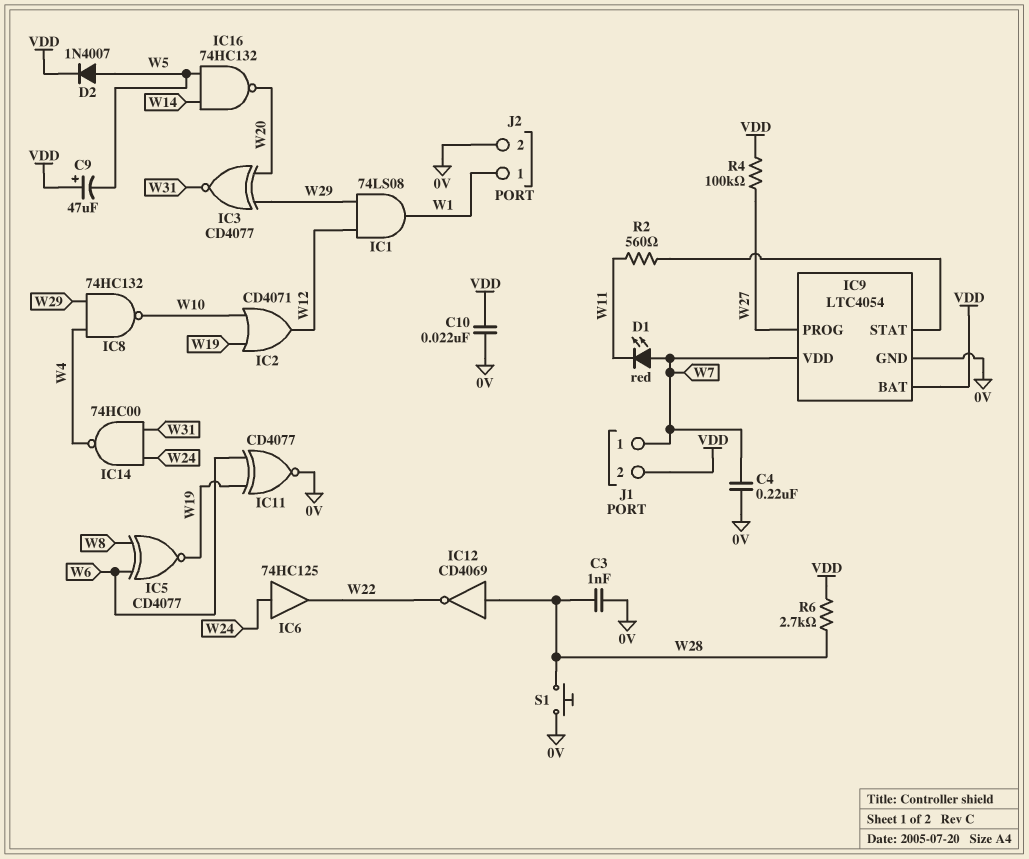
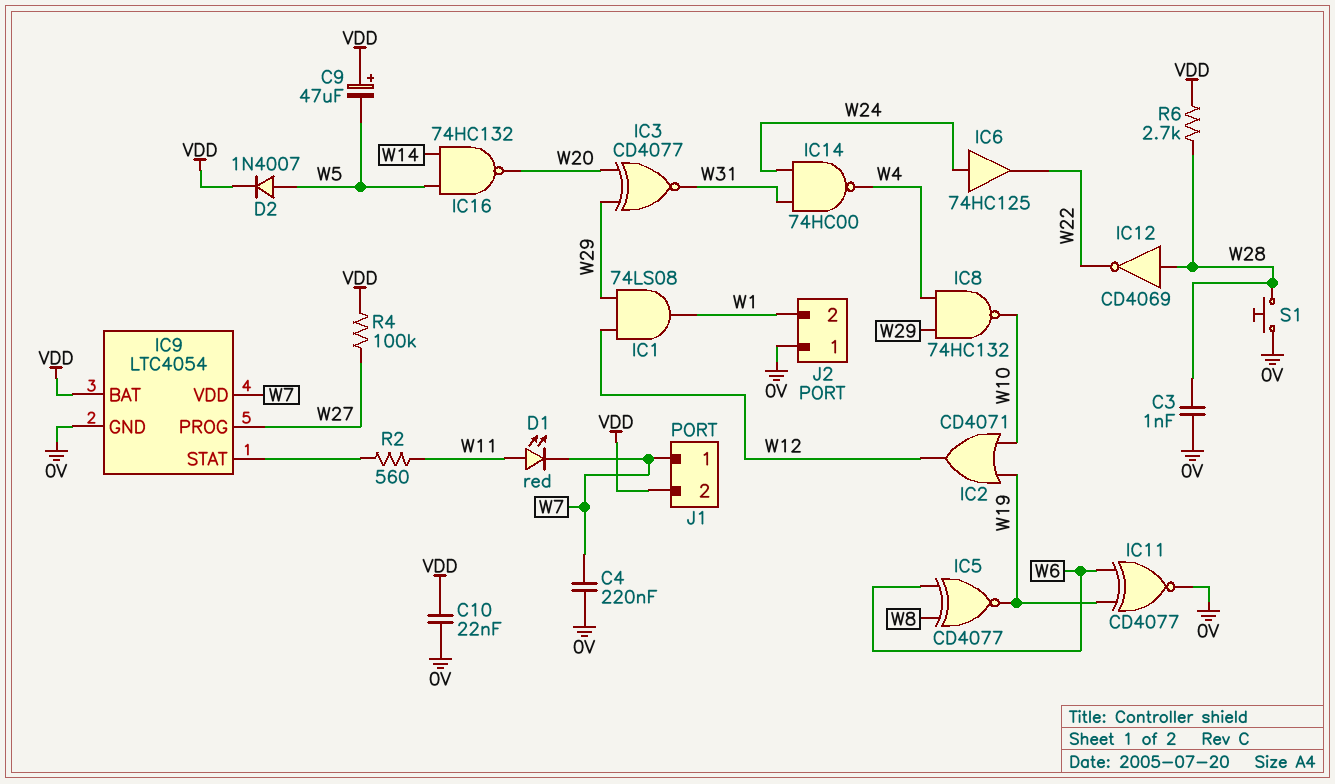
D1: LED red (A W7, K W11) -> LED red (A W11, K W7)
J2 pin 1: W1 -> 0V
J2 pin 2: 0V -> W1

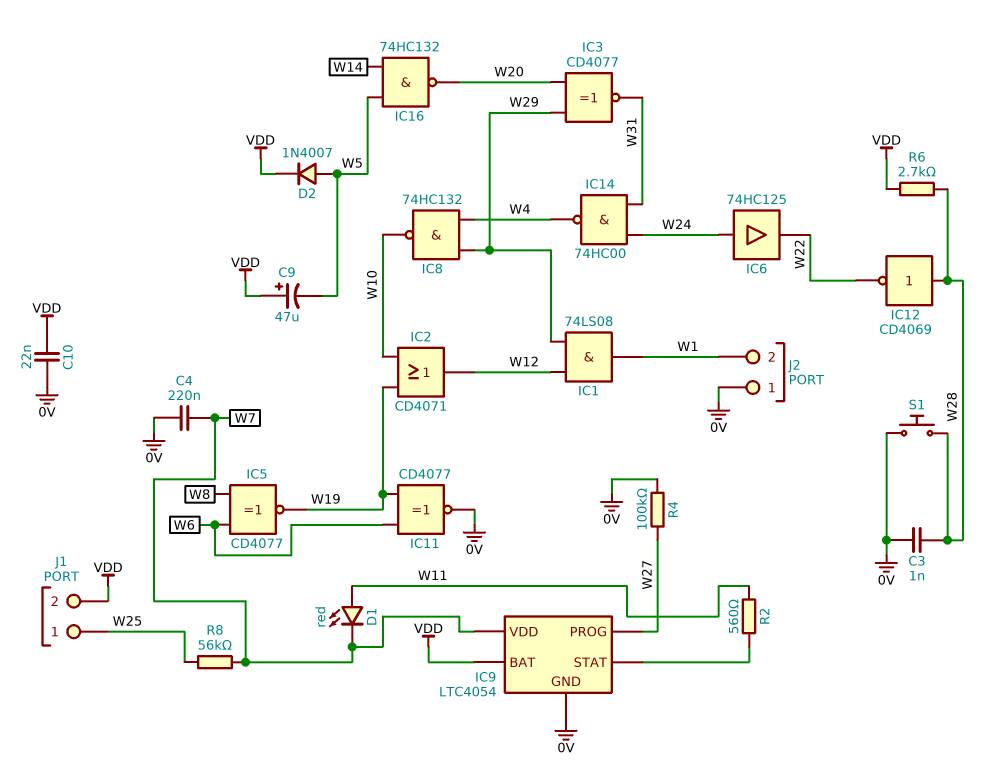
J1 pin 1: W7 -> W25
R4: 100k (VDD, W27) -> 100k (0V, W27)
R8: none -> 56k (W7, W25)

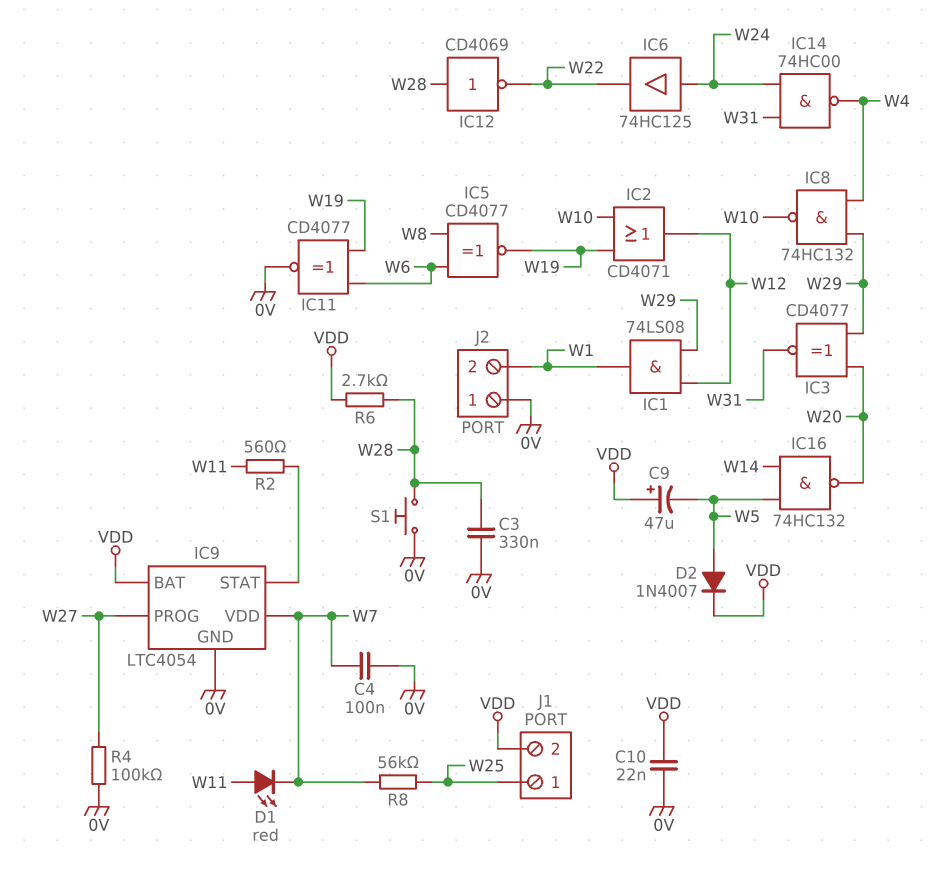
C3: 1nF (0V, W28) -> 330nF (0V, W28)
C4: 220nF (0V, W7) -> 100nF (0V, W7)

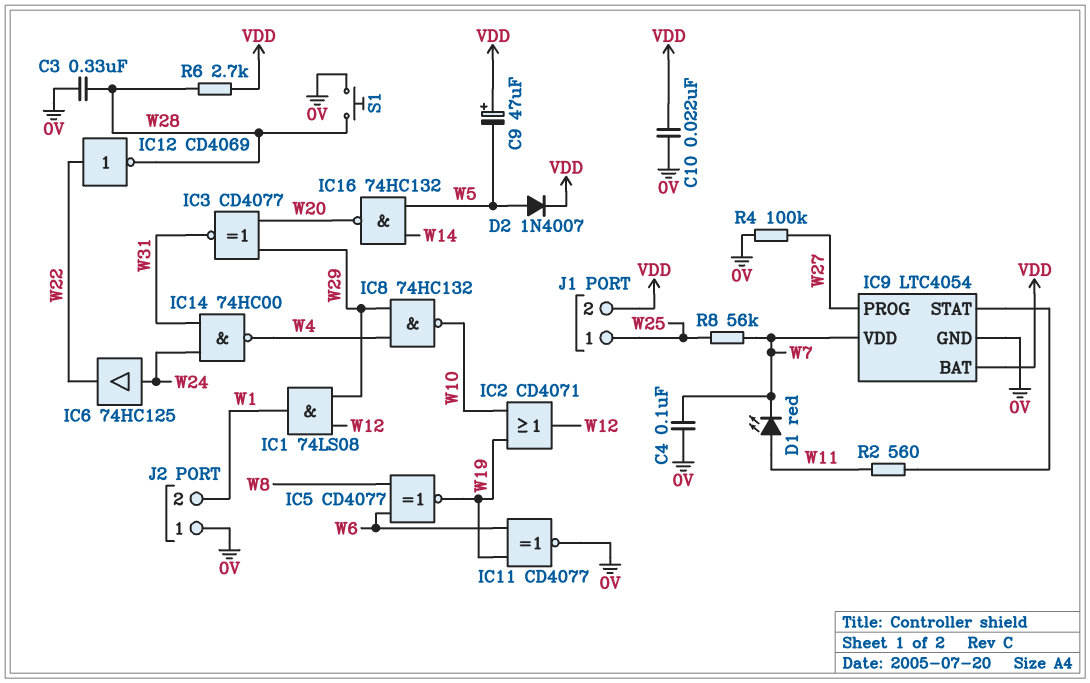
IC12: NOT CD4069 (in W28, out W22) -> NOT CD4069 (in W22, out W28)

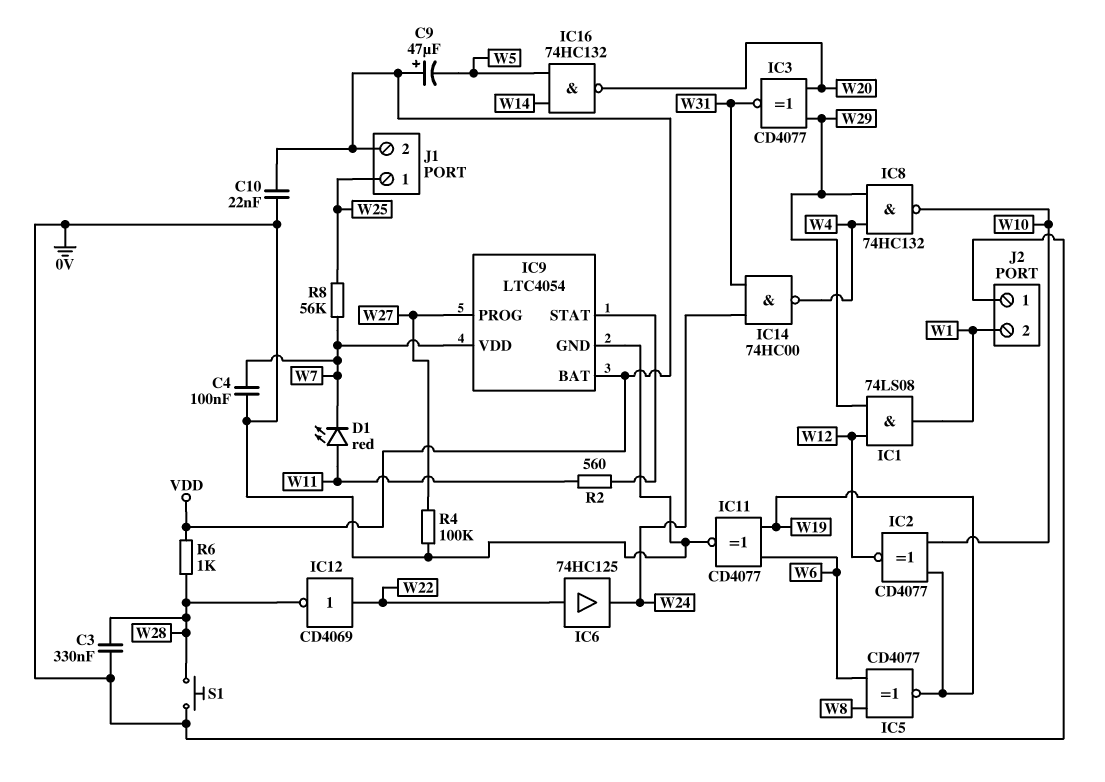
D2: diode 1N4007 (A W5, K VDD) -> none
IC2: OR CD4071 (in W10, in W19, out W12) -> XNOR CD4077 (in W10, in W19, out W12)
IC6: buffer 74HC125 (in W24, out W22) -> buffer 74HC125 (in W22, out W24)
R6: 2.7k (VDD, W28) -> 1k (VDD, W28)

